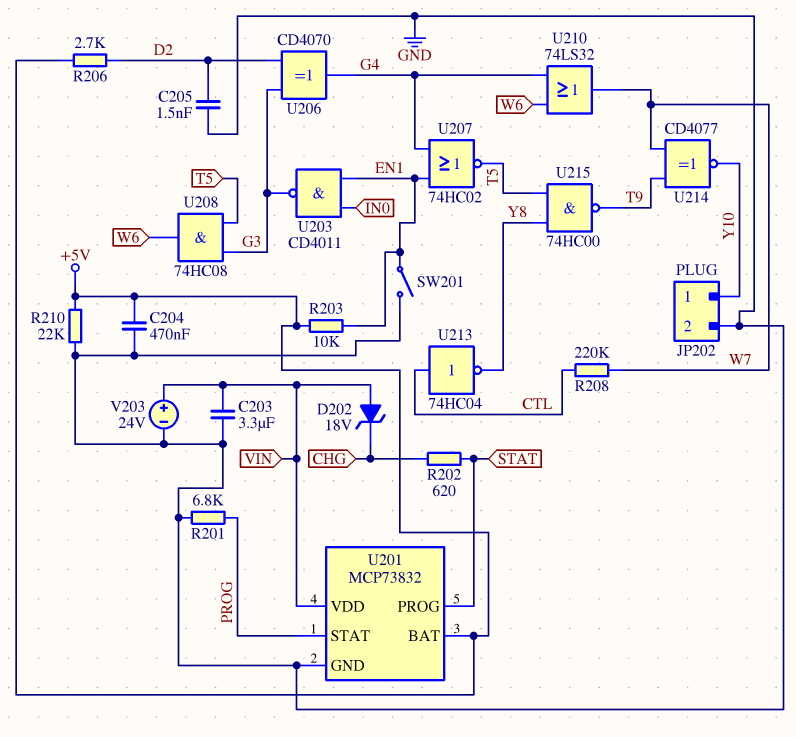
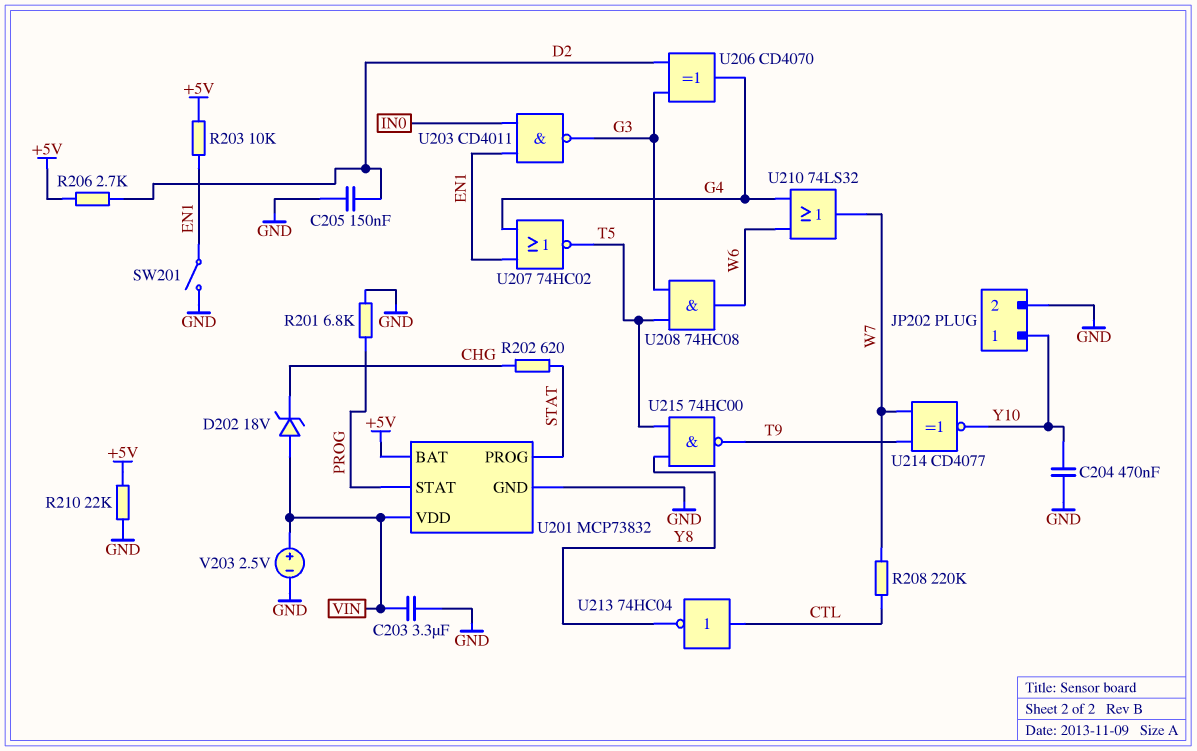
C204: 470nF (+5V, GND) -> 470nF (GND, Y10)
C205: 1.5nF (D2, GND) -> 150nF (D2, GND)
V203: 24V (plus VIN, minus GND) -> 2.5V (plus VIN, minus GND)

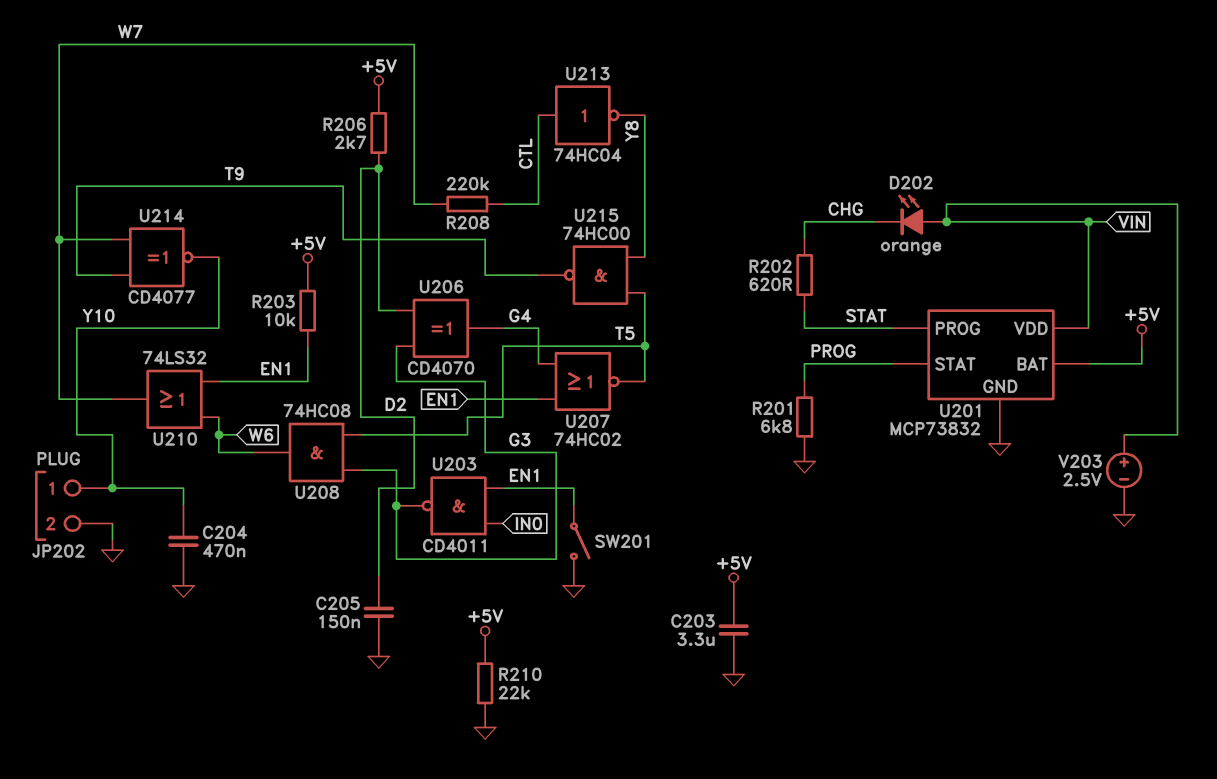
C203: 3.3uF (GND, VIN) -> 3.3uF (+5V, GND)
D202: zener 18V (A VIN, K CHG) -> LED orange (A VIN, K CHG)
U210: OR 74LS32 (in G4, in W6, out W7) -> OR 74LS32 (in EN1, in W6, out W7)

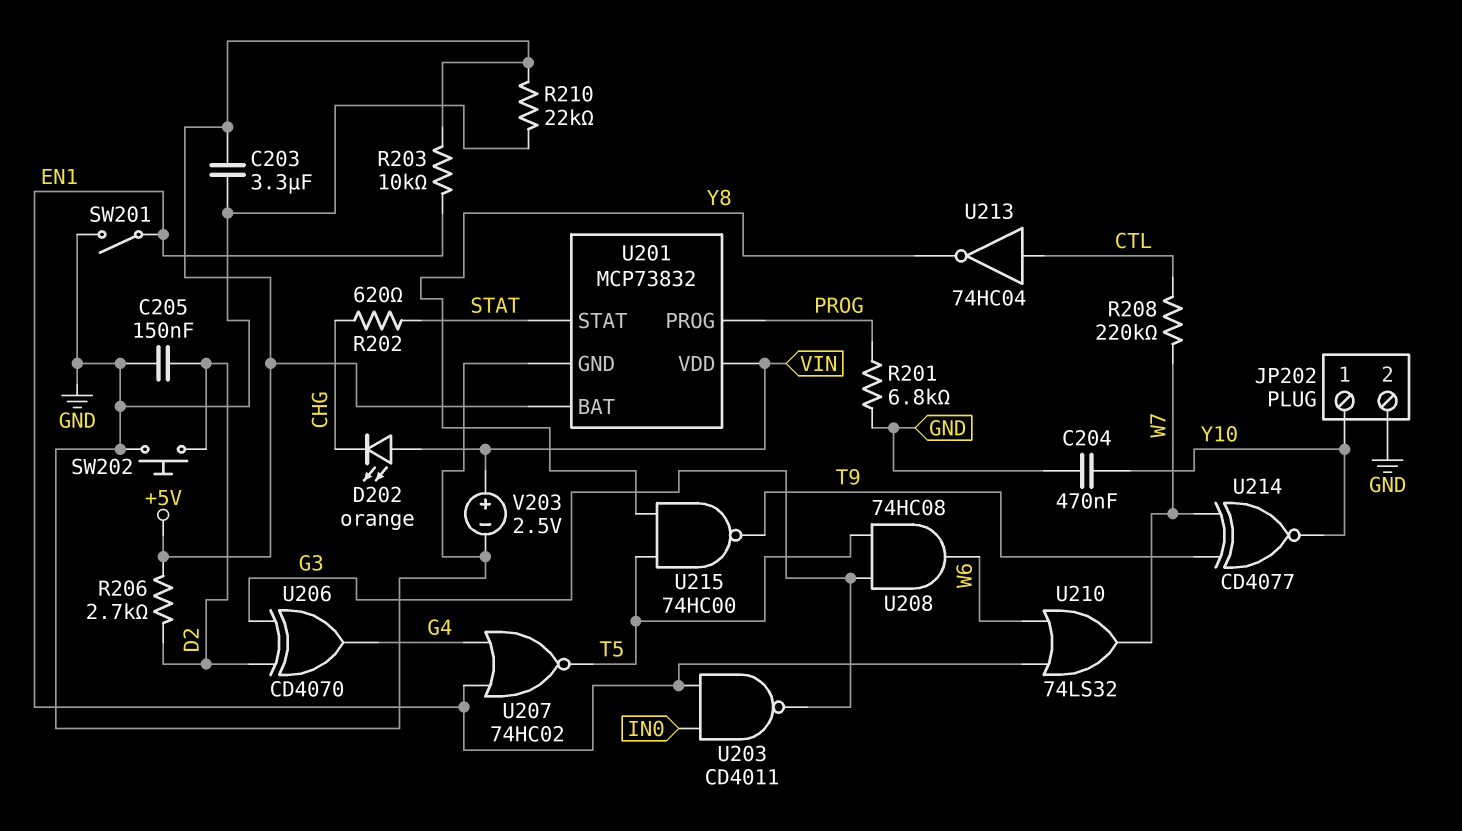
SW202: none -> button (D2, GND)
U201 pin PROG: STAT -> PROG
U201 pin STAT: PROG -> STAT

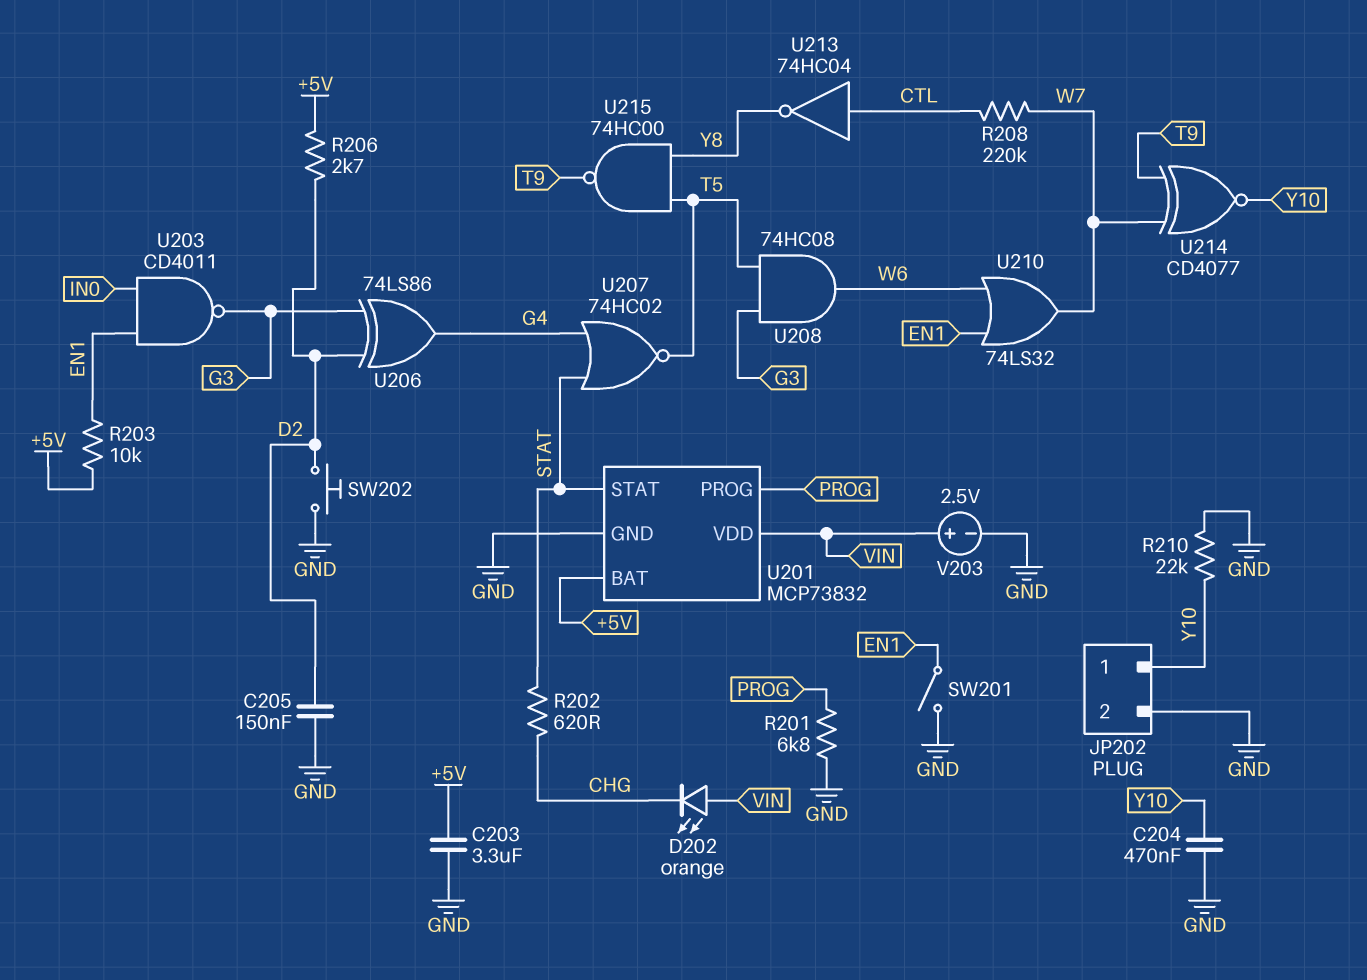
R210: 22k (+5V, GND) -> 22k (GND, Y10)
U206: XOR CD4070 (in D2, in G3, out G4) -> XOR 74LS86 (in D2, in G3, out G4)
U207: NOR 74HC02 (in EN1, in G4, out T5) -> NOR 74HC02 (in G4, in STAT, out T5)

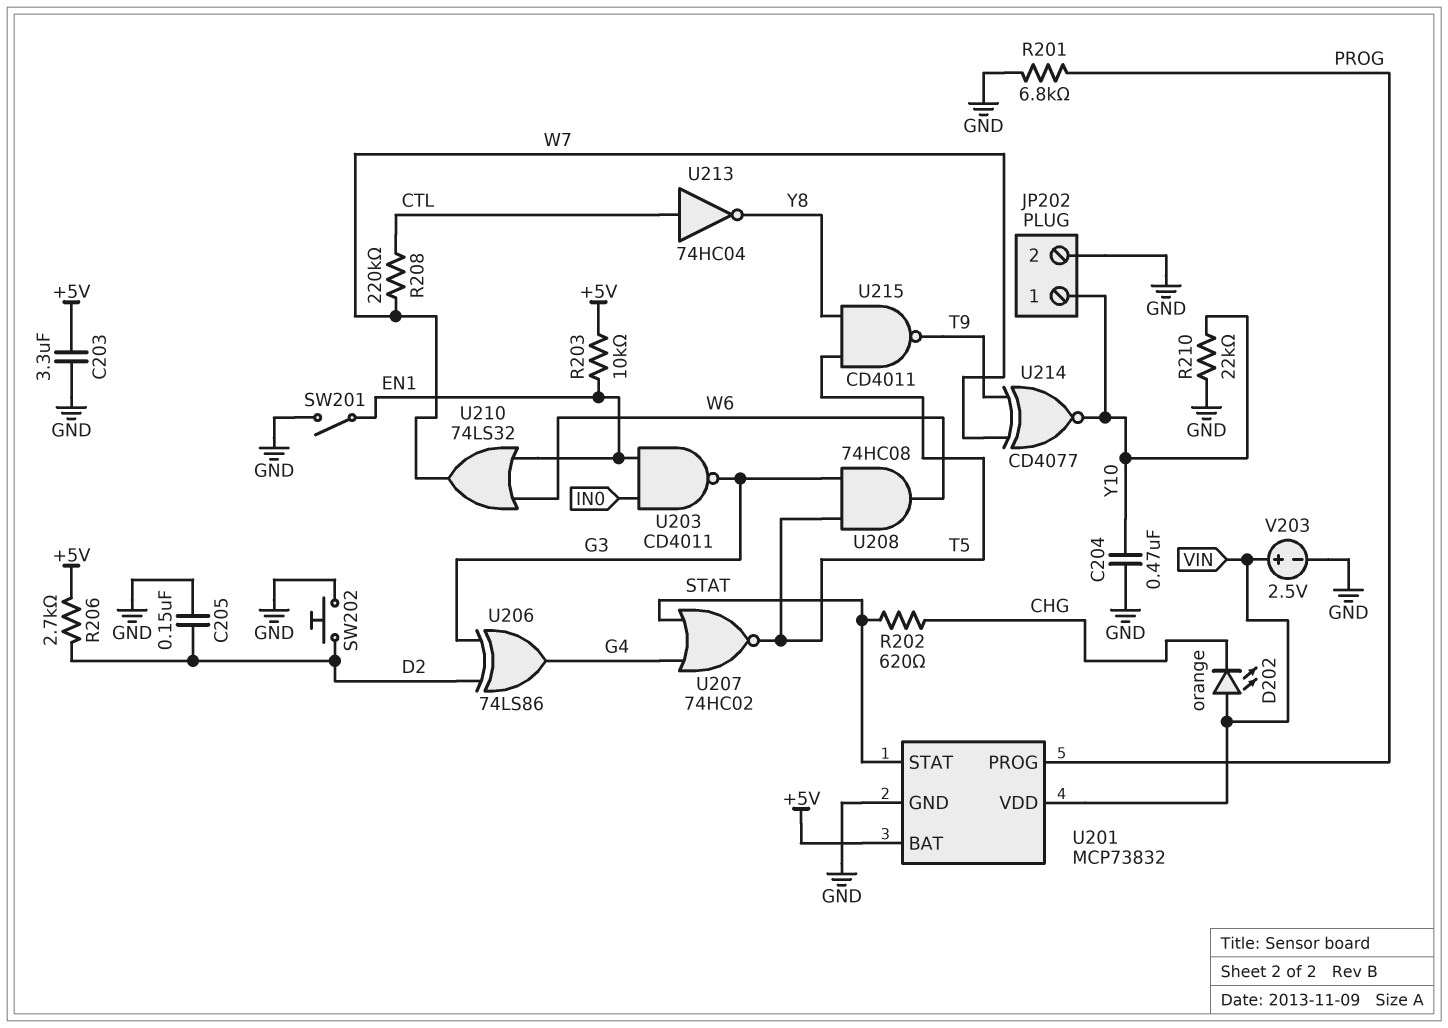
U215: NAND 74HC00 (in T5, in Y8, out T9) -> NAND CD4011 (in T5, in Y8, out T9)

